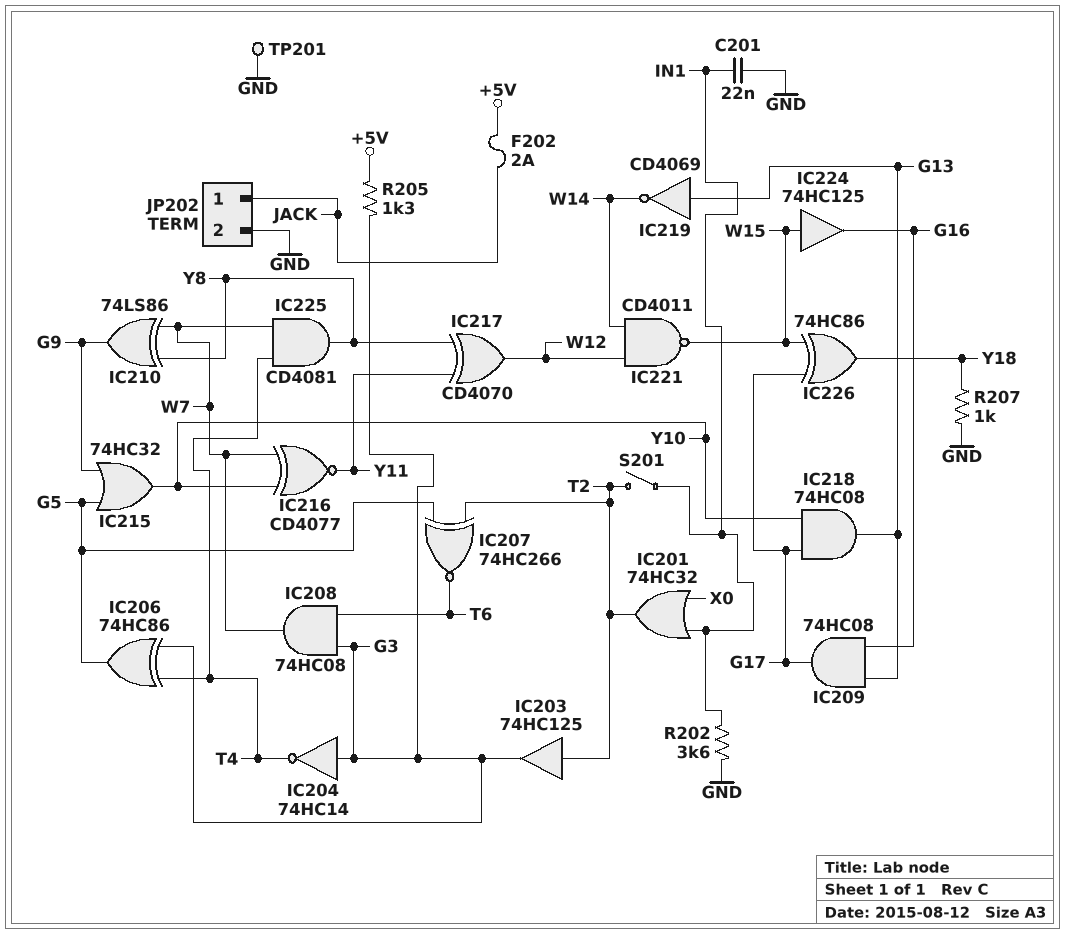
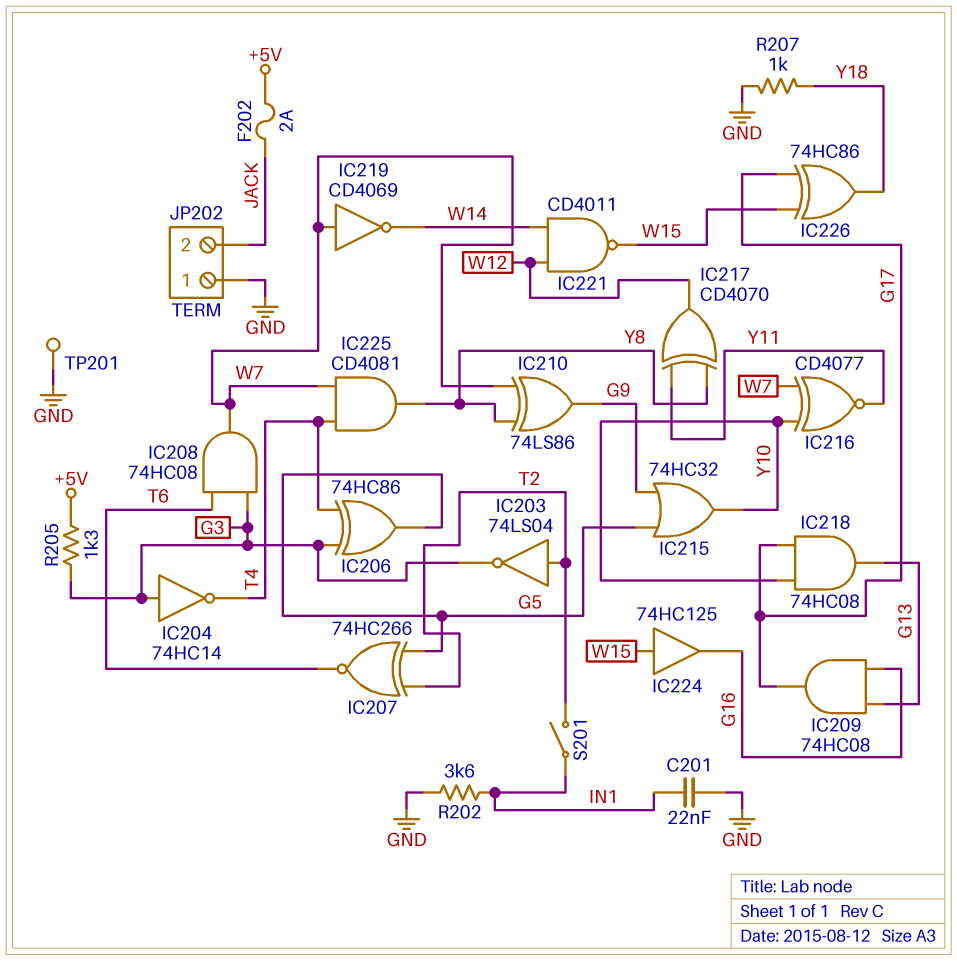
IC201: OR 74HC32 (in IN1, in X0, out T2) -> none
IC203: buffer 74HC125 (in T2, out G3) -> NOT 74LS04 (in T2, out G3)
IC219: NOT CD4069 (in G13, out W14) -> NOT CD4069 (in W7, out W14)
JP202 pin 1: JACK -> GND
JP202 pin 2: GND -> JACK

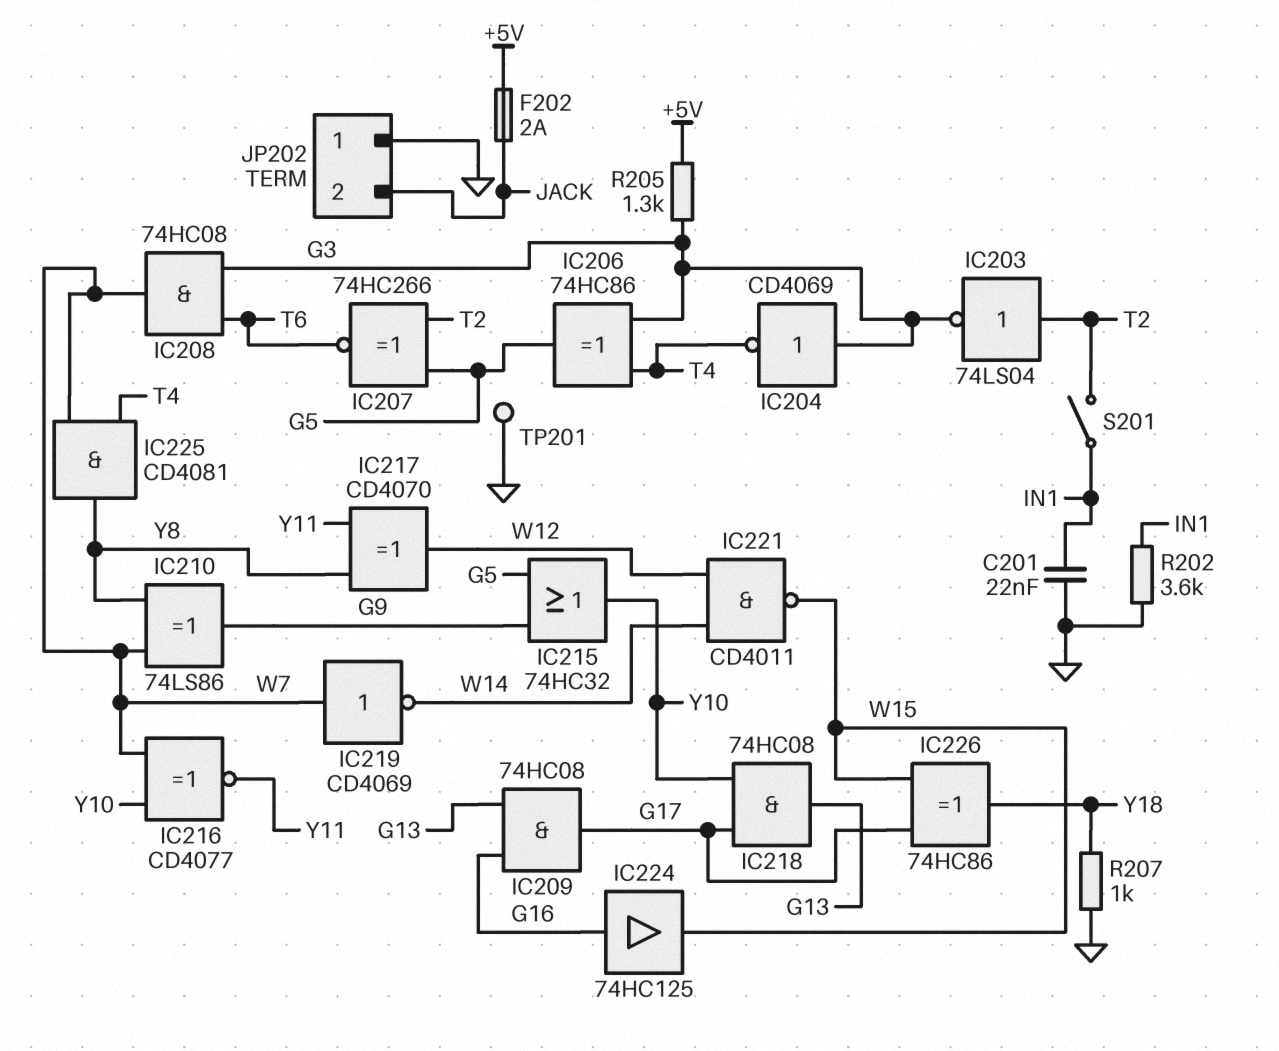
IC204: NOT 74HC14 (in G3, out T4) -> NOT CD4069 (in G3, out T4)
IC224: buffer 74HC125 (in W15, out G16) -> buffer 74HC125 (in G16, out W15)

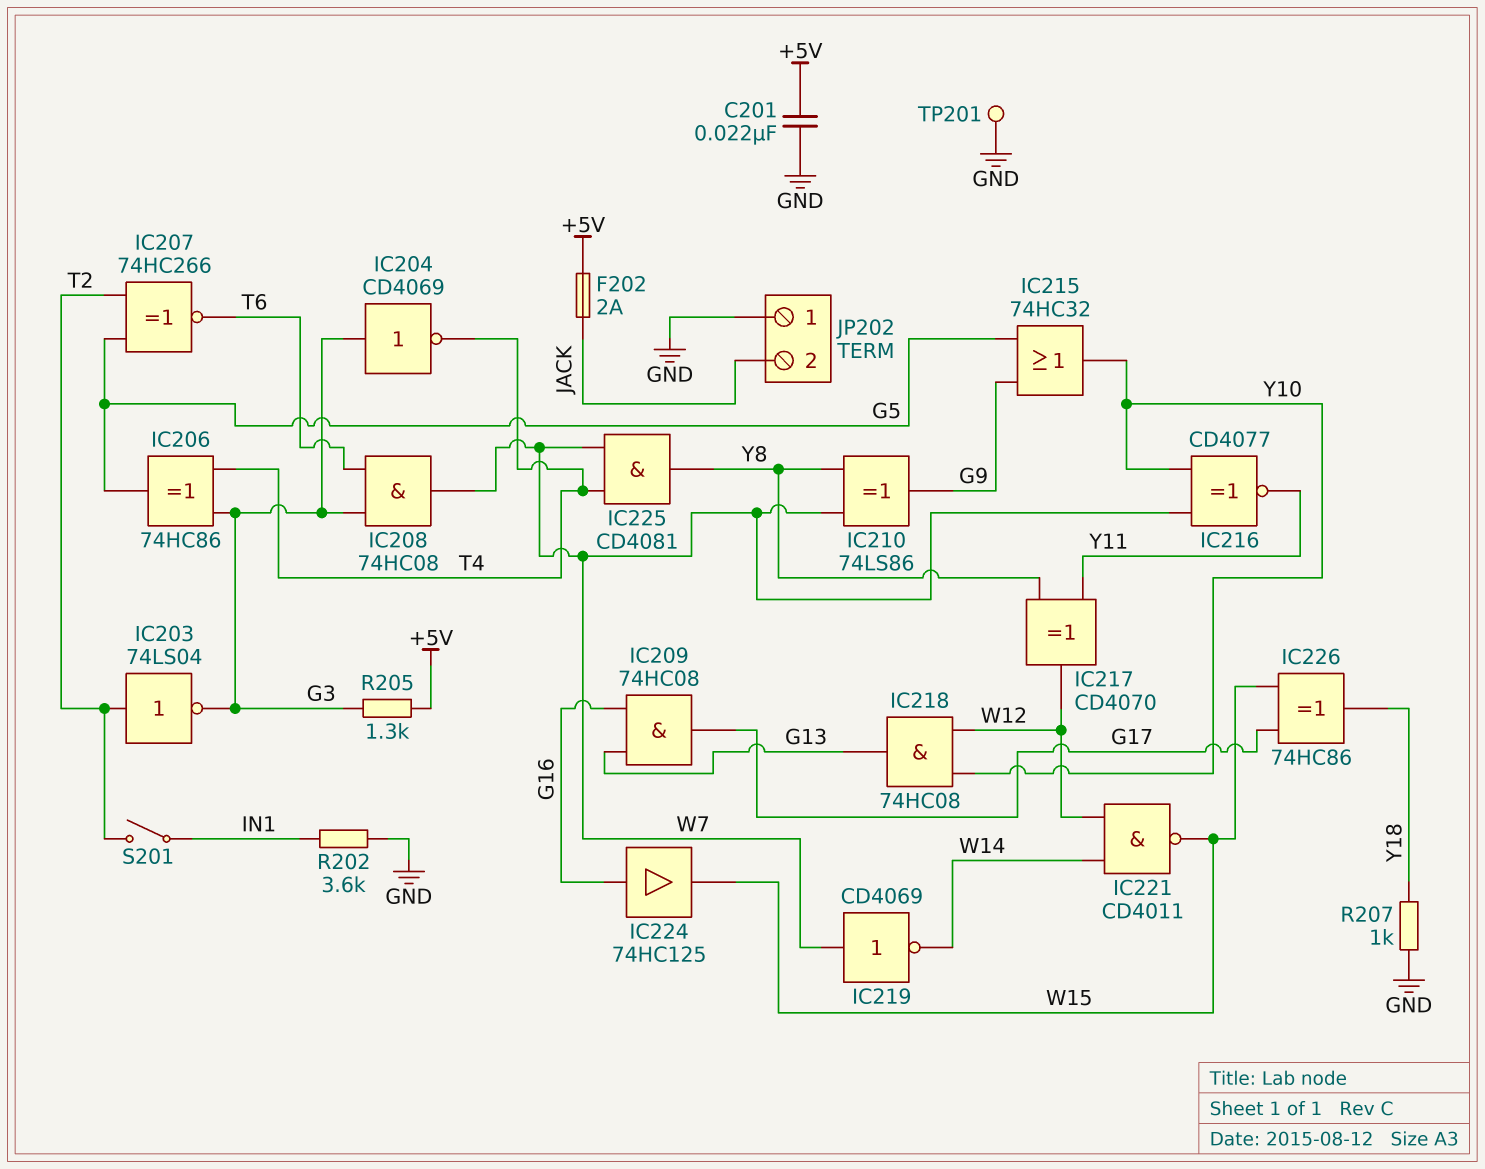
C201: 22nF (GND, IN1) -> 22nF (+5V, GND)
IC218: AND 74HC08 (in G17, in Y10, out G13) -> AND 74HC08 (in W12, in Y10, out G13)

